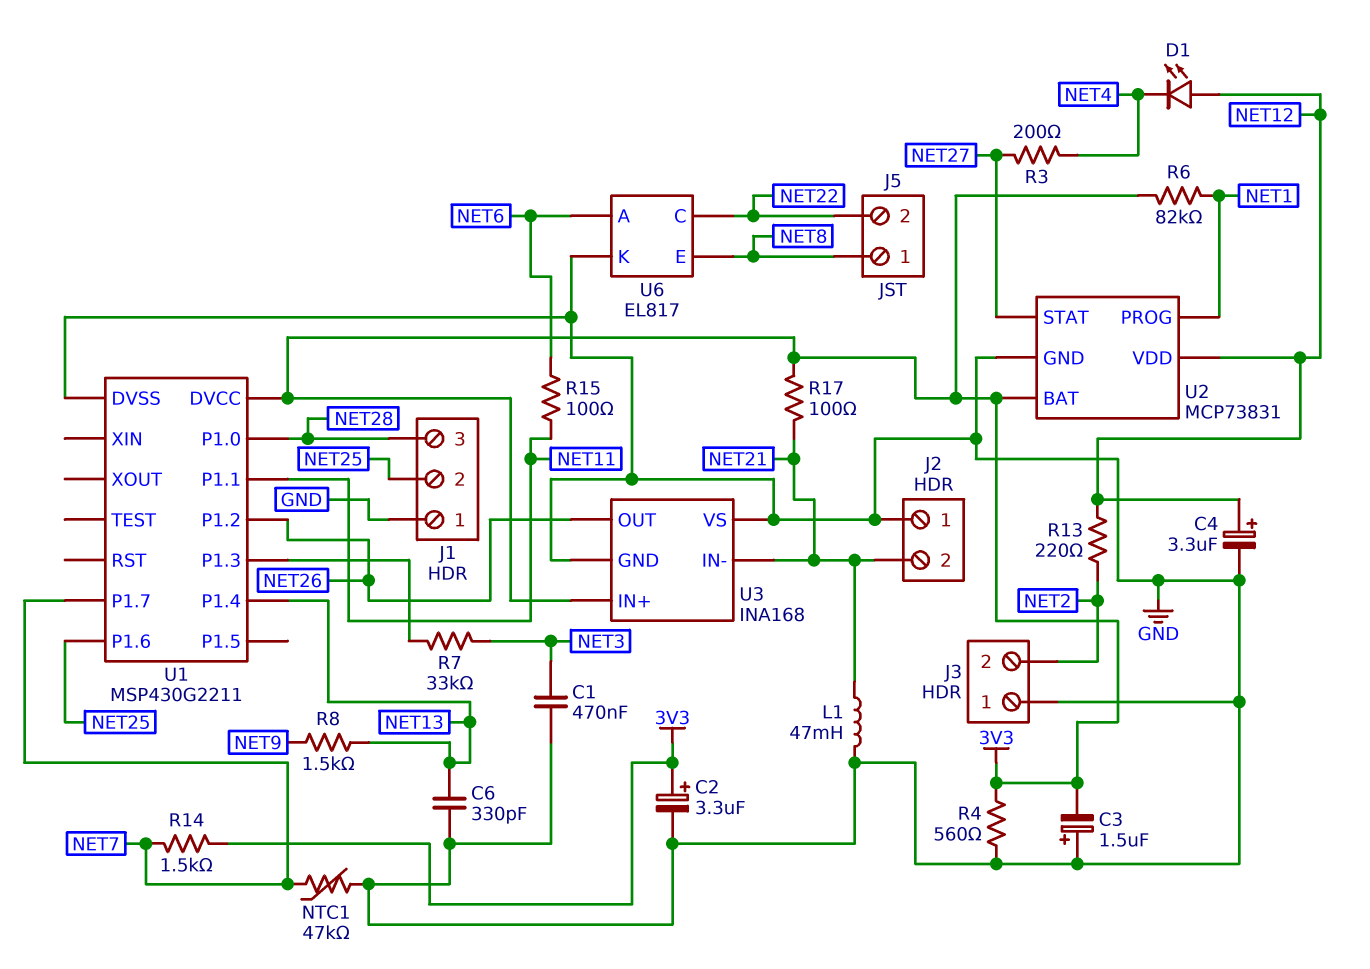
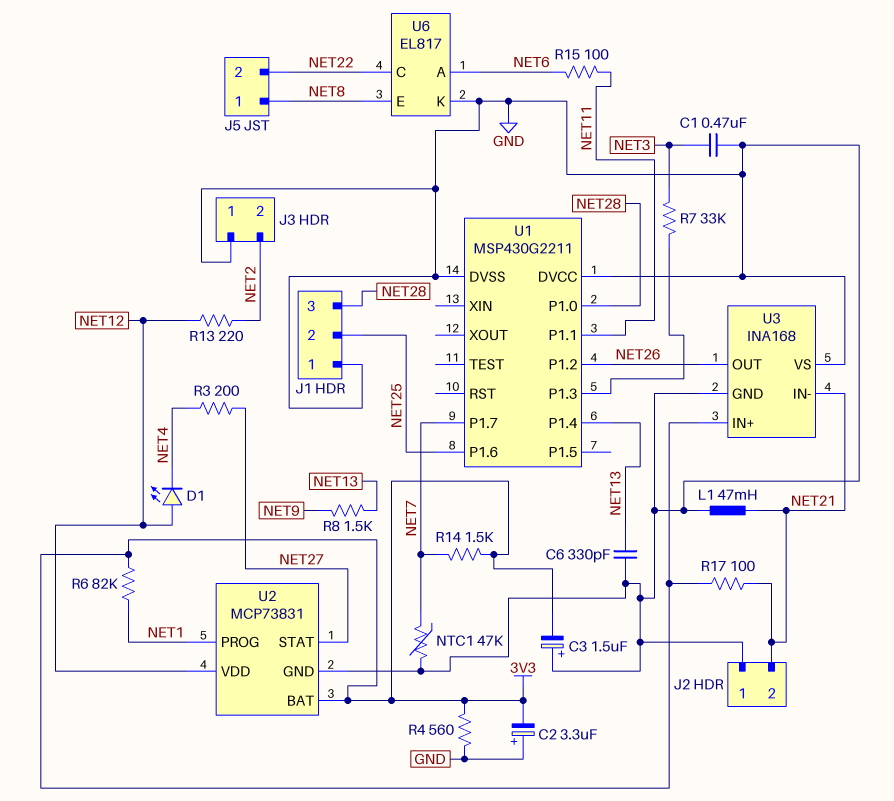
C2: 3.3uF (plus 3V3, minus GND) -> 3.3uF (plus GND, minus 3V3)
C4: 3.3uF (plus NET12, minus GND) -> none
U1 pin DVCC: 3V3 -> GND

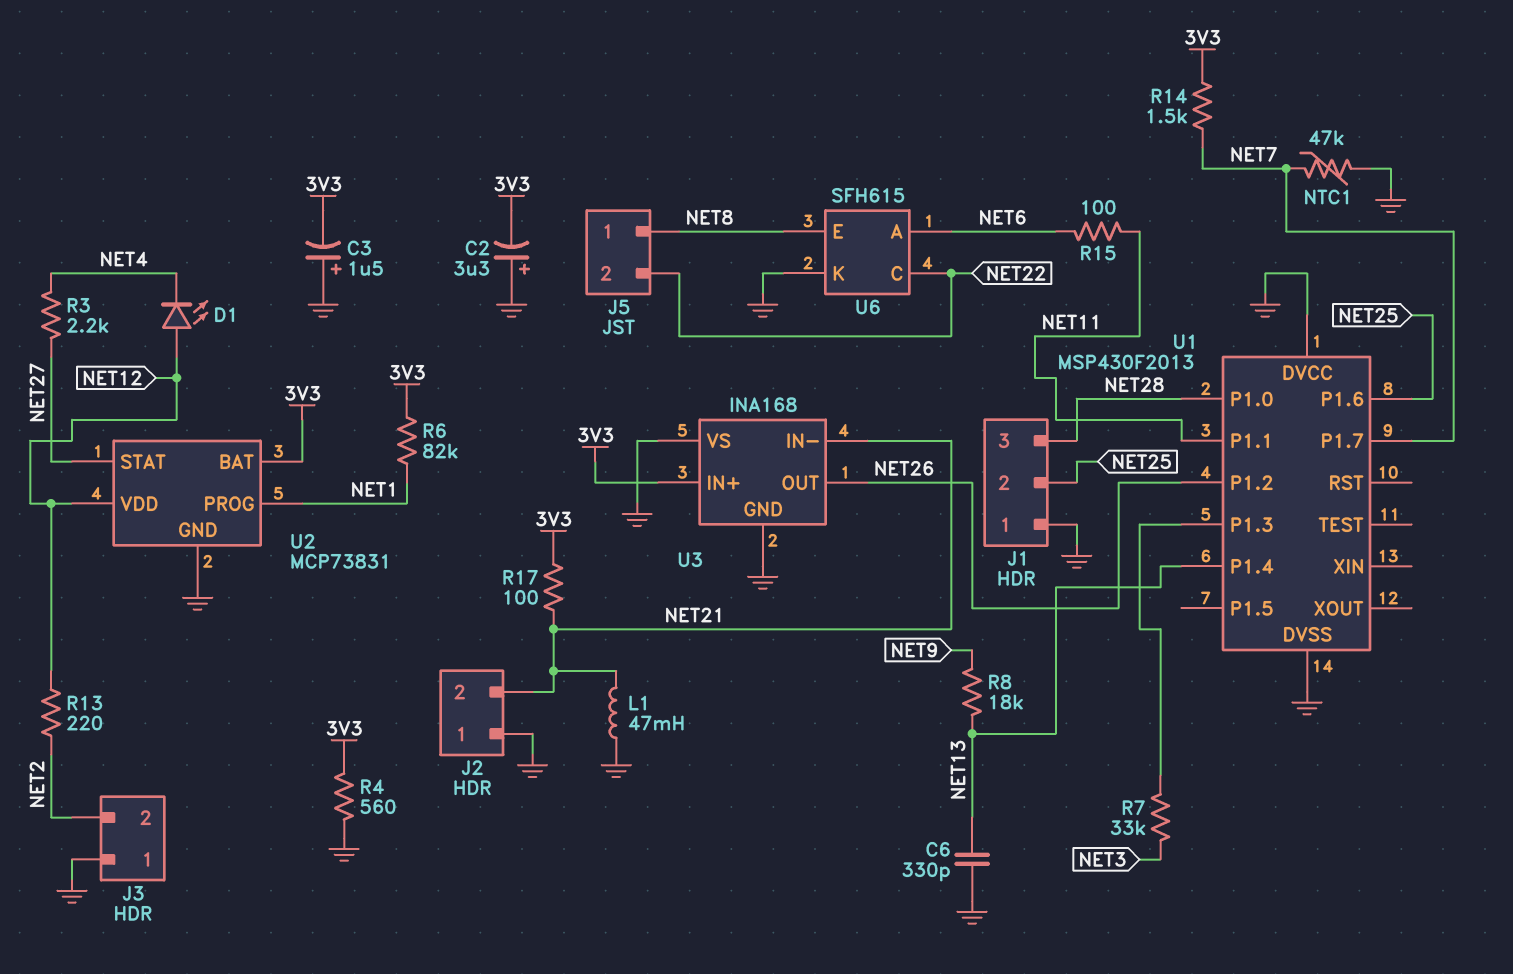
C1: 470nF (GND, NET3) -> none
R3: 200 (NET4, NET27) -> 2.2k (NET4, NET27)
R8: 1.5k (NET9, NET13) -> 18k (NET9, NET13)
U1: MSP430G2211 -> MSP430F2013
U6: EL817 -> SFH615

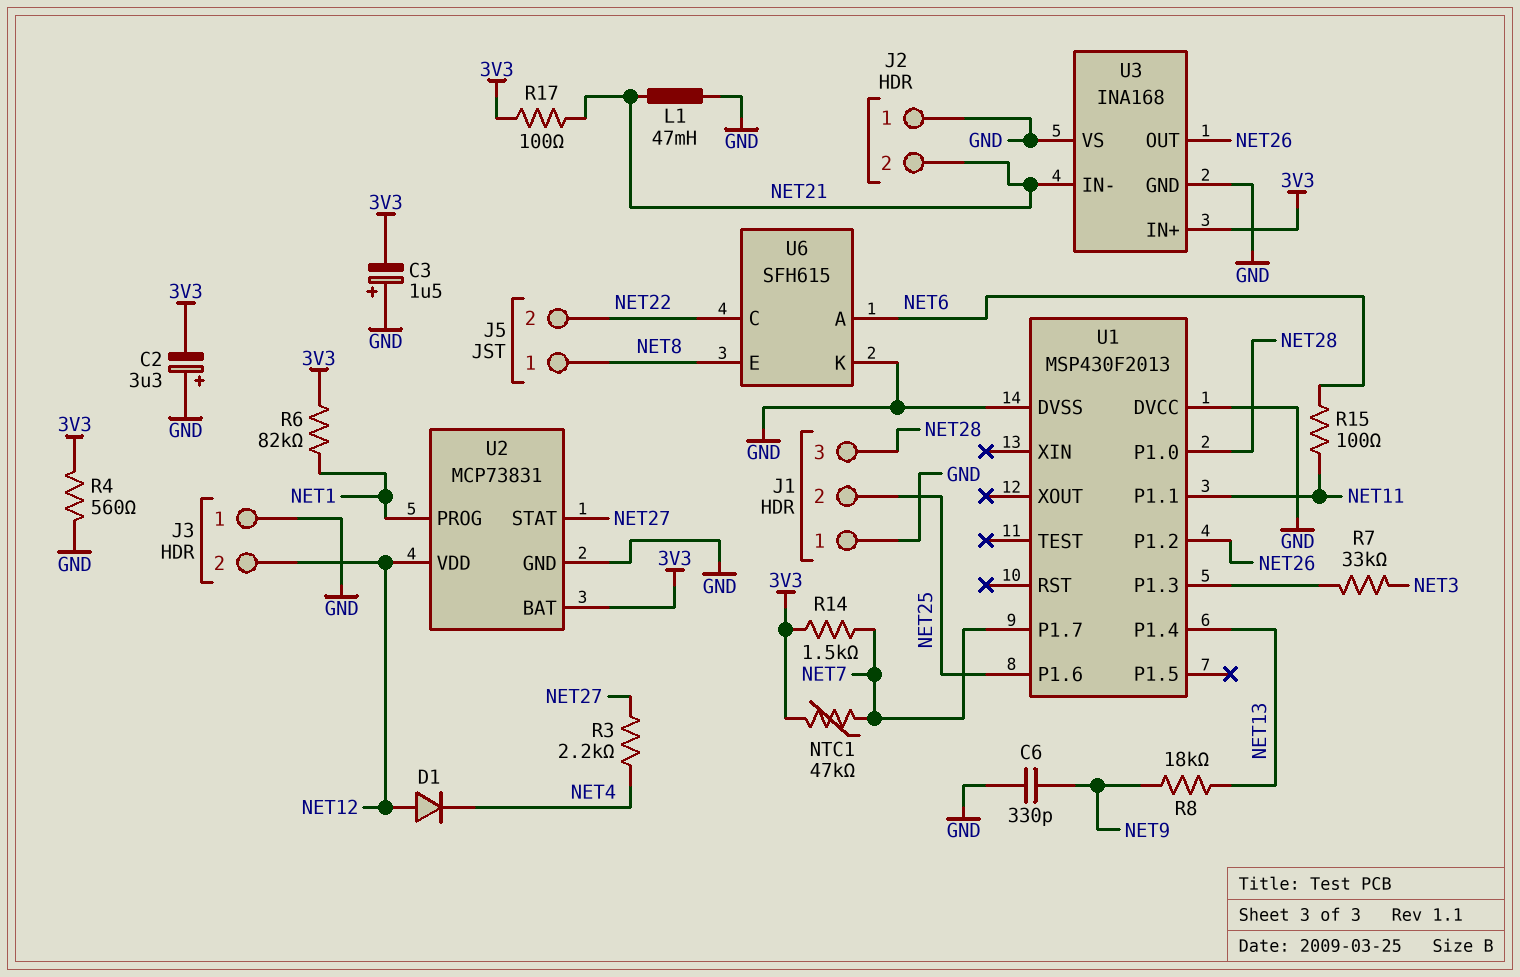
C6: 330pF (GND, NET13) -> 330pF (GND, NET9)
D1: LED (A NET12, K NET4) -> diode (A NET12, K NET4)
J3 pin 2: NET2 -> NET12
NTC1: 47k (GND, NET7) -> 47k (3V3, NET7)
R13: 220 (NET2, NET12) -> none

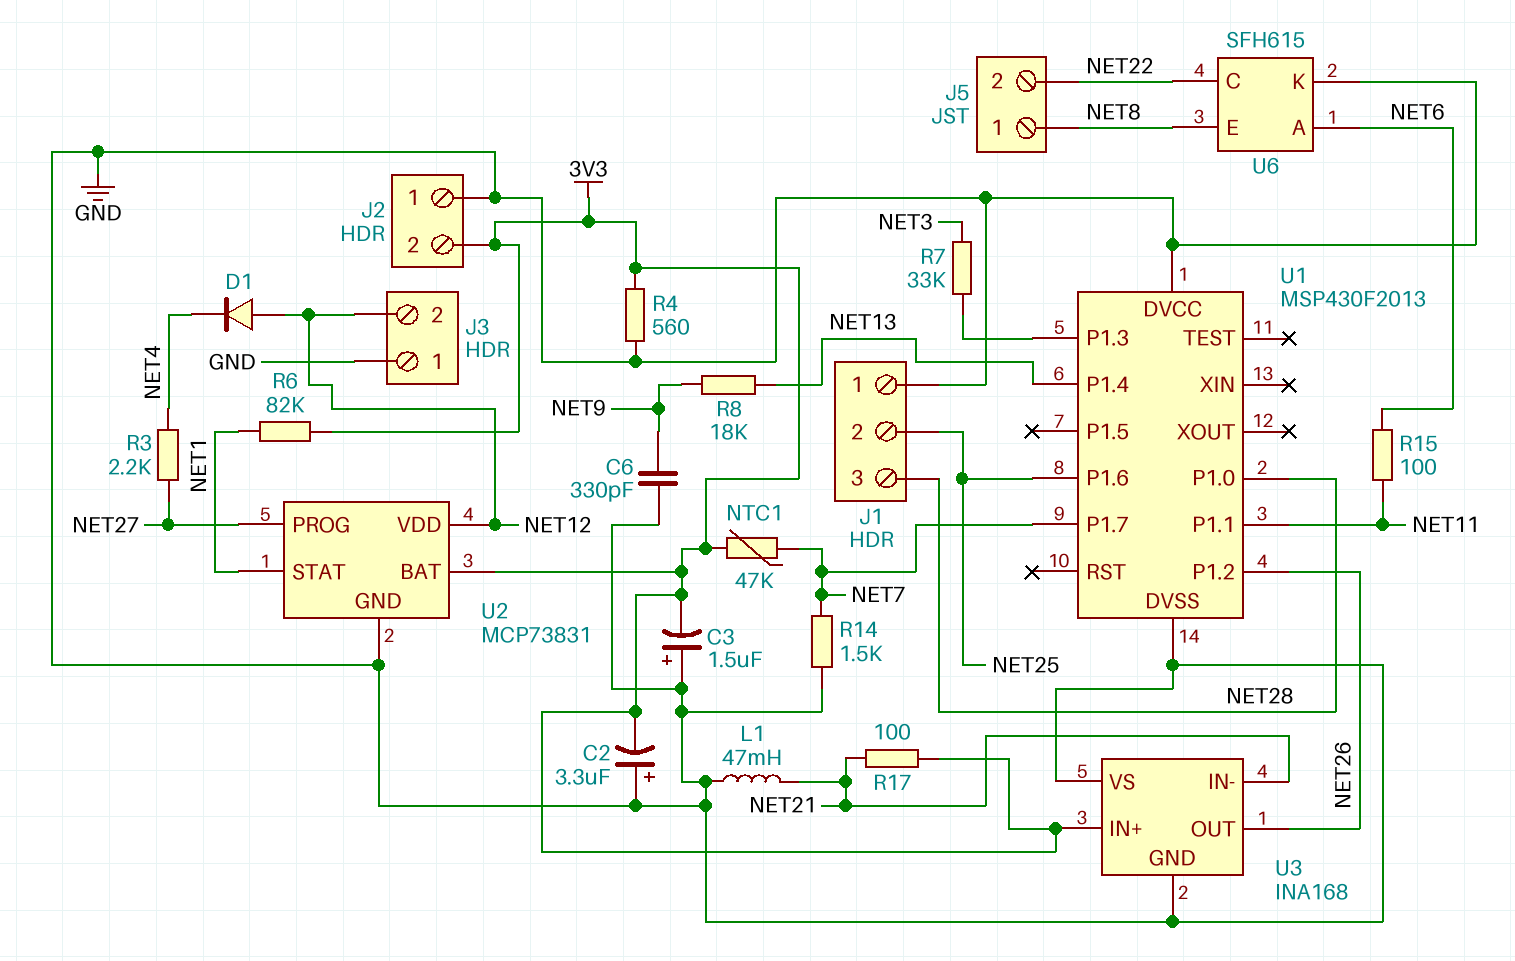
J2 pin 2: NET21 -> 3V3
R14: 1.5k (3V3, NET7) -> 1.5k (GND, NET7)
U2 pin PROG: NET1 -> NET27
U2 pin STAT: NET27 -> NET1

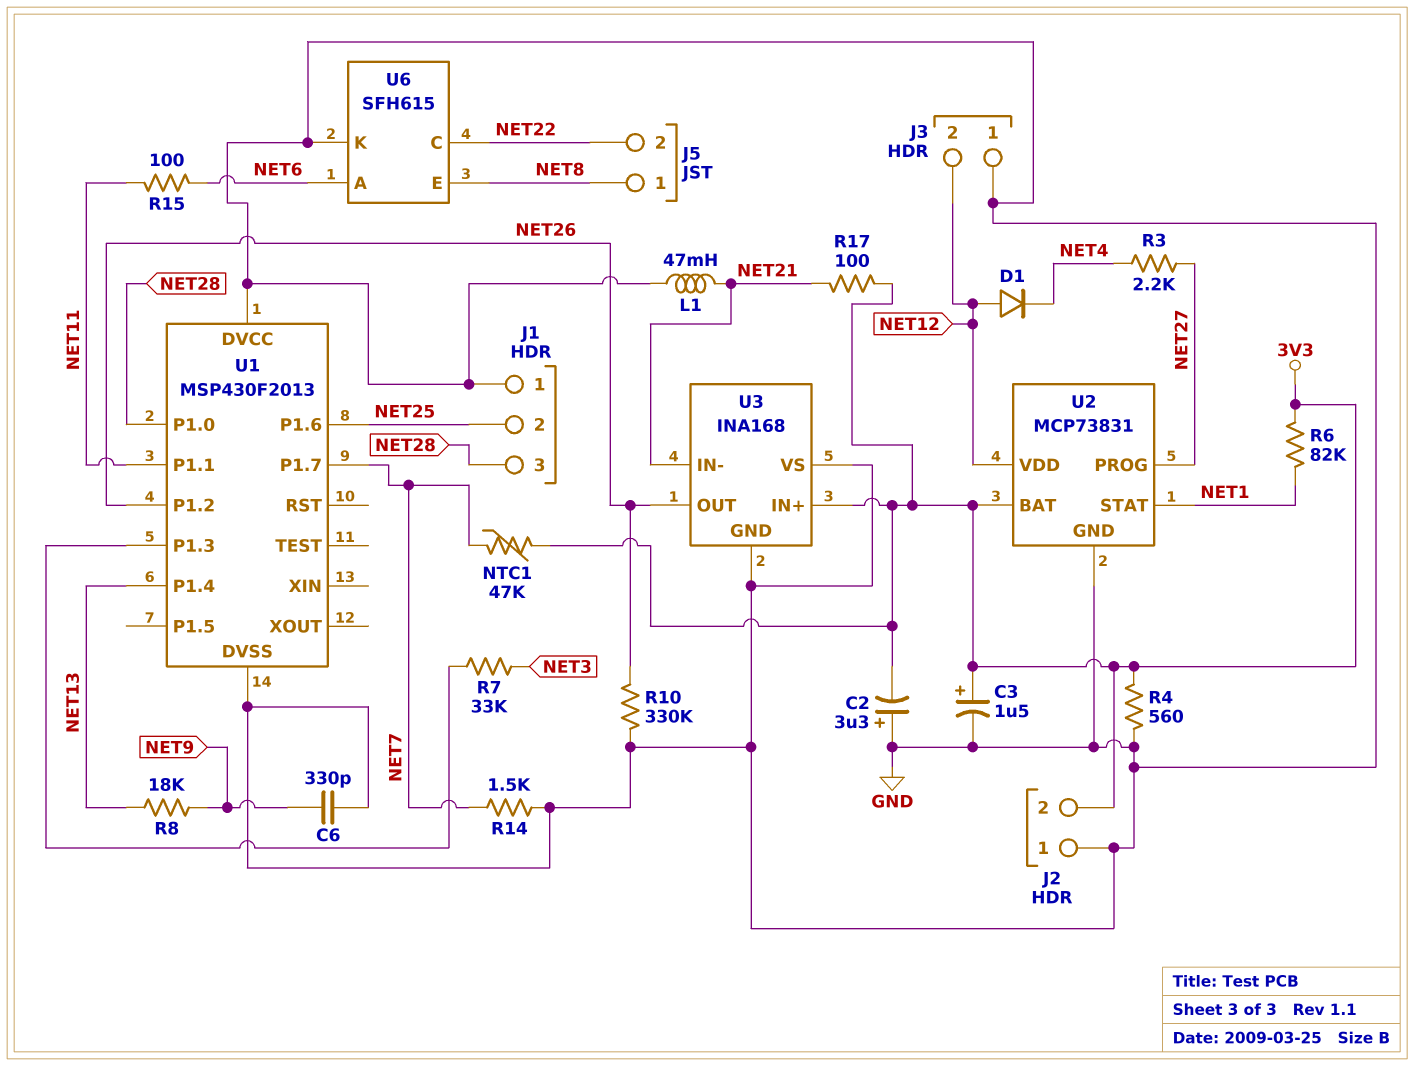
C3: 1.5uF (plus GND, minus 3V3) -> 1.5uF (plus 3V3, minus GND)
R10: none -> 330k (GND, NET26)

